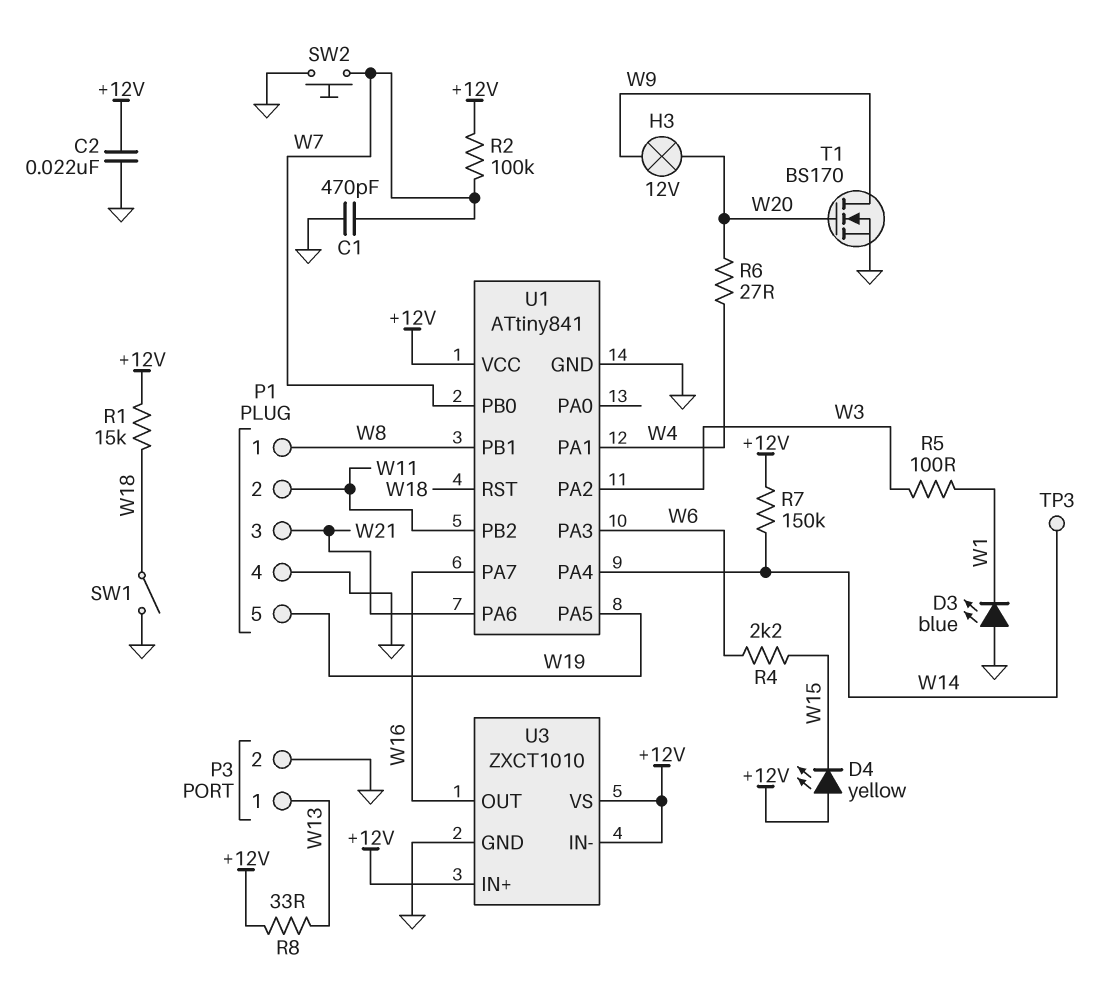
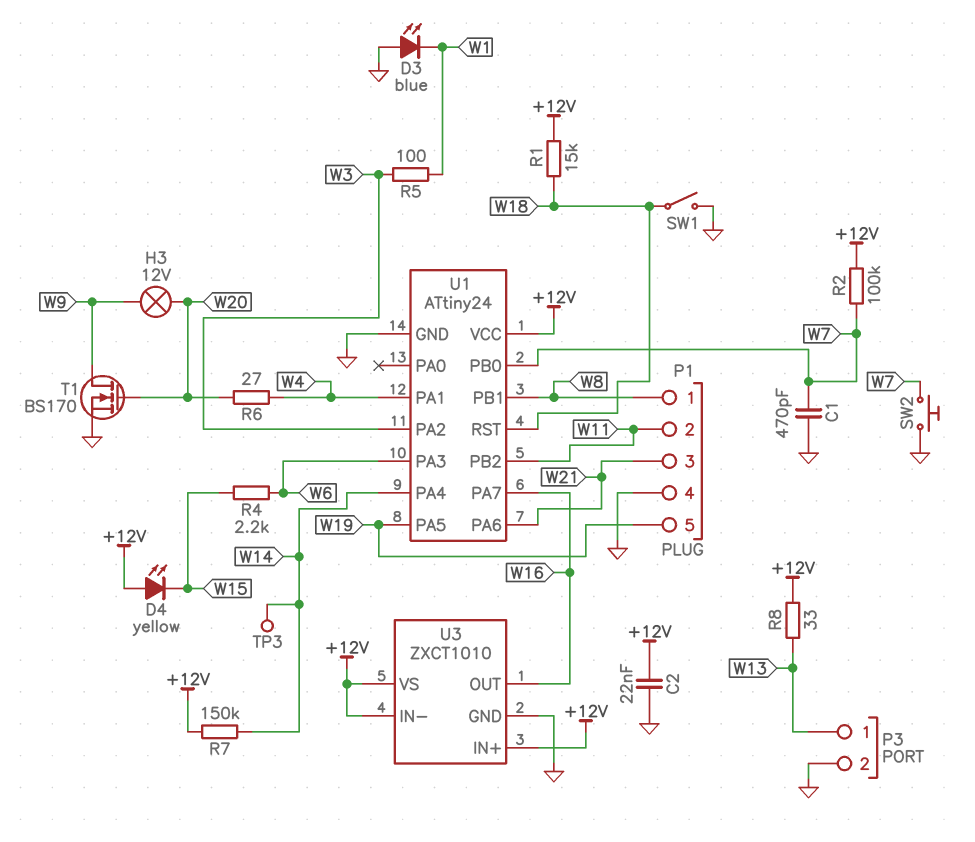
U1: ATtiny841 -> ATtiny24

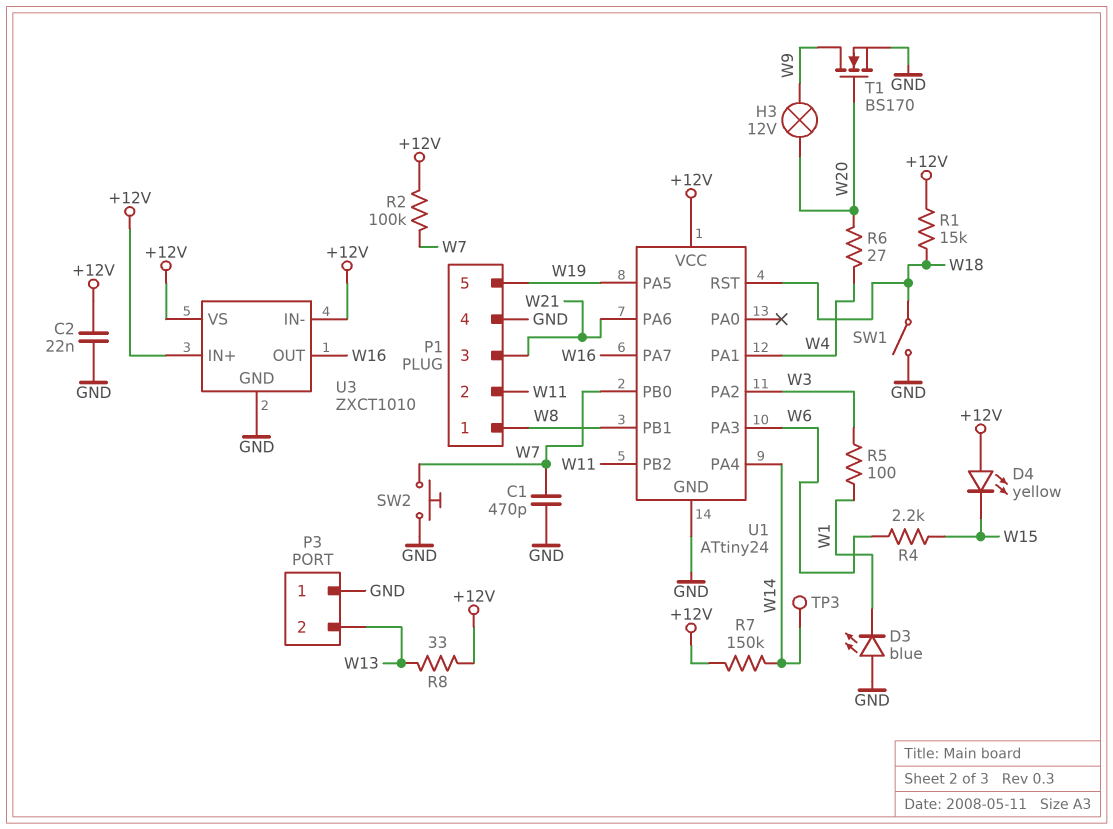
P3 pin 1: W13 -> GND
P3 pin 2: GND -> W13

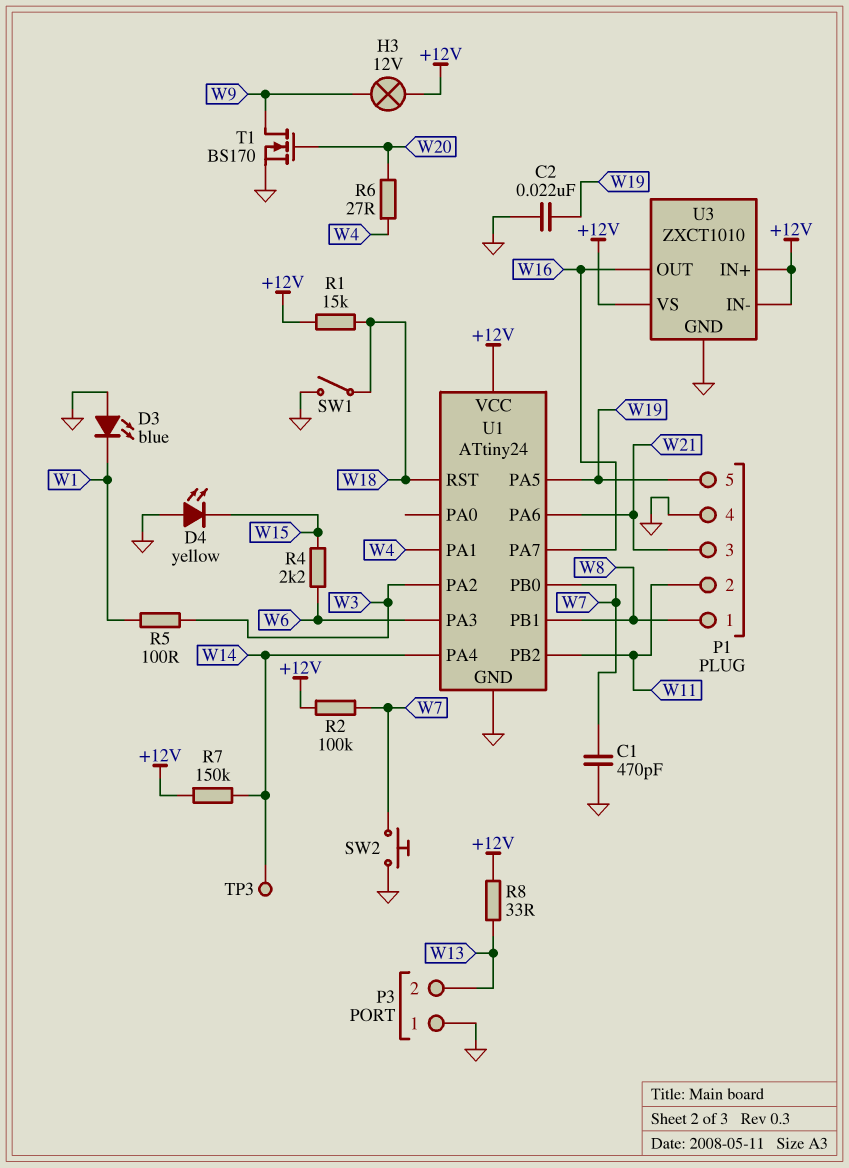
C2: 22nF (+12V, GND) -> 22nF (GND, W19)
D4: LED yellow (A +12V, K W15) -> LED yellow (A GND, K W15)
H3: lamp 12V (W9, W20) -> lamp 12V (+12V, W9)

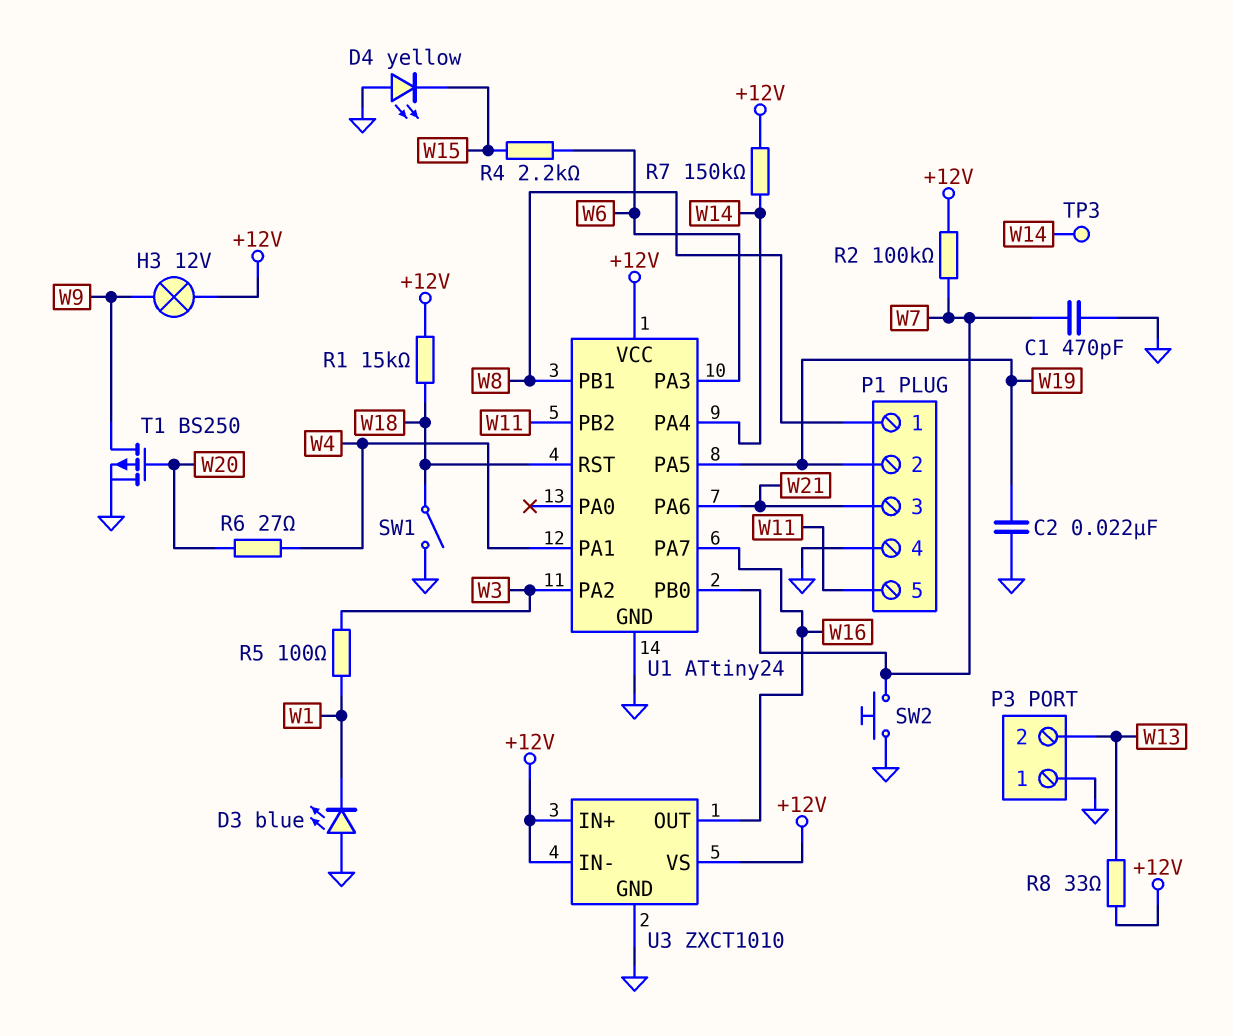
P1 pin 2: W11 -> W19
P1 pin 5: W19 -> W11
T1: NMOS BS170 (G W20, D W9, S GND) -> PMOS BS250 (G W20, D W9, S GND)

